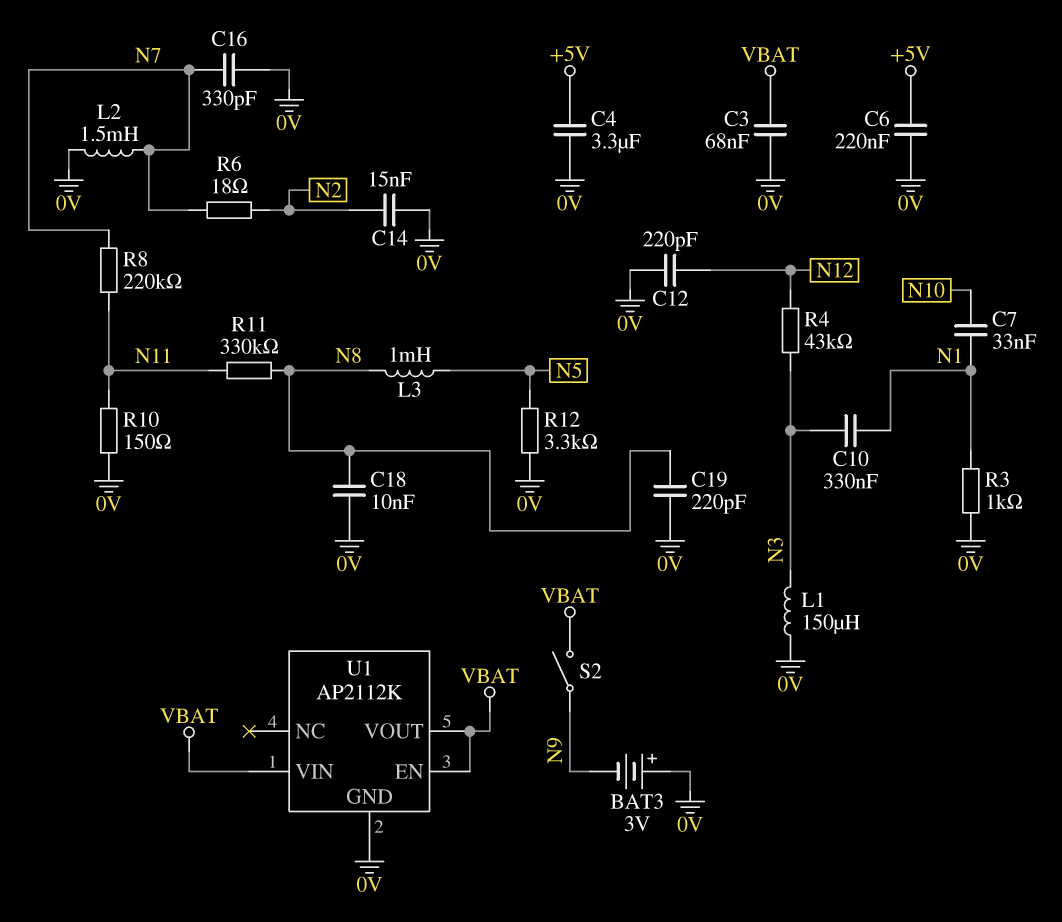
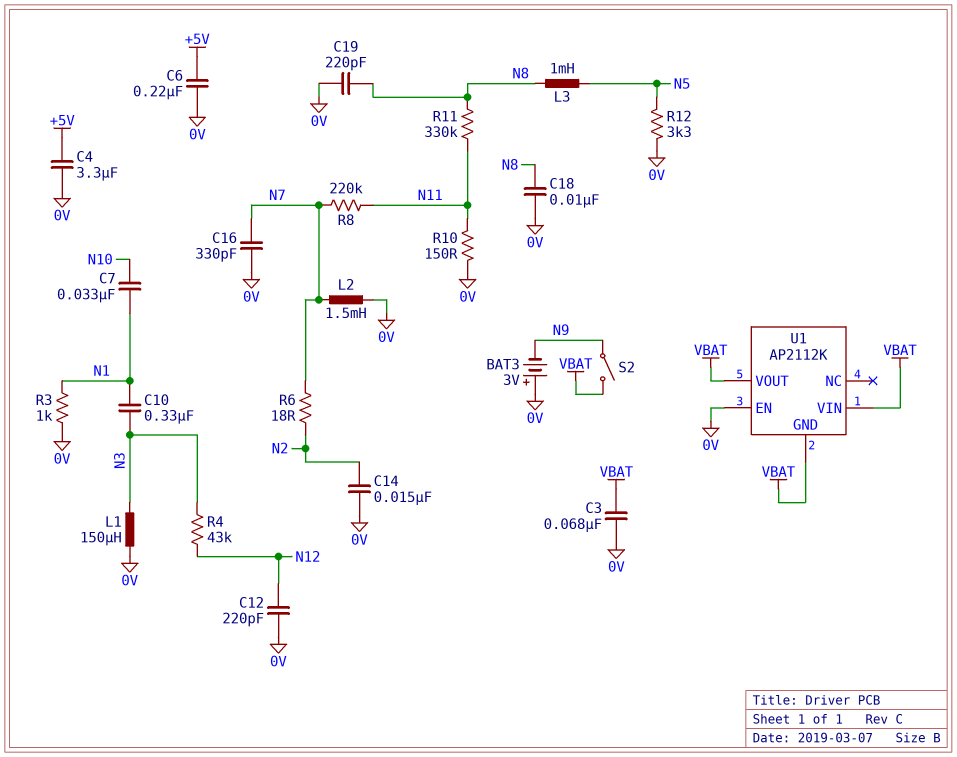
U1 pin EN: VBAT -> 0V
U1 pin GND: 0V -> VBAT

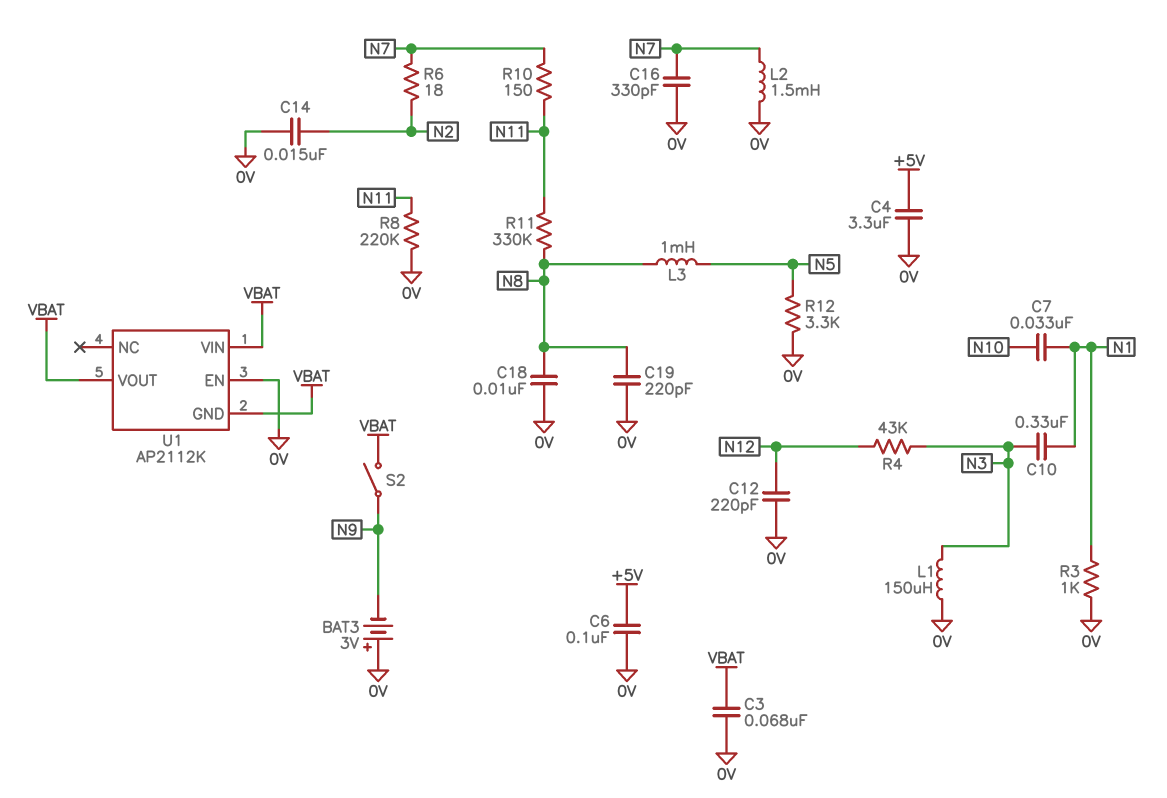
C6: 220nF (+5V, 0V) -> 100nF (+5V, 0V)
R8: 220k (N7, N11) -> 220k (0V, N11)
R10: 150 (0V, N11) -> 150 (N7, N11)

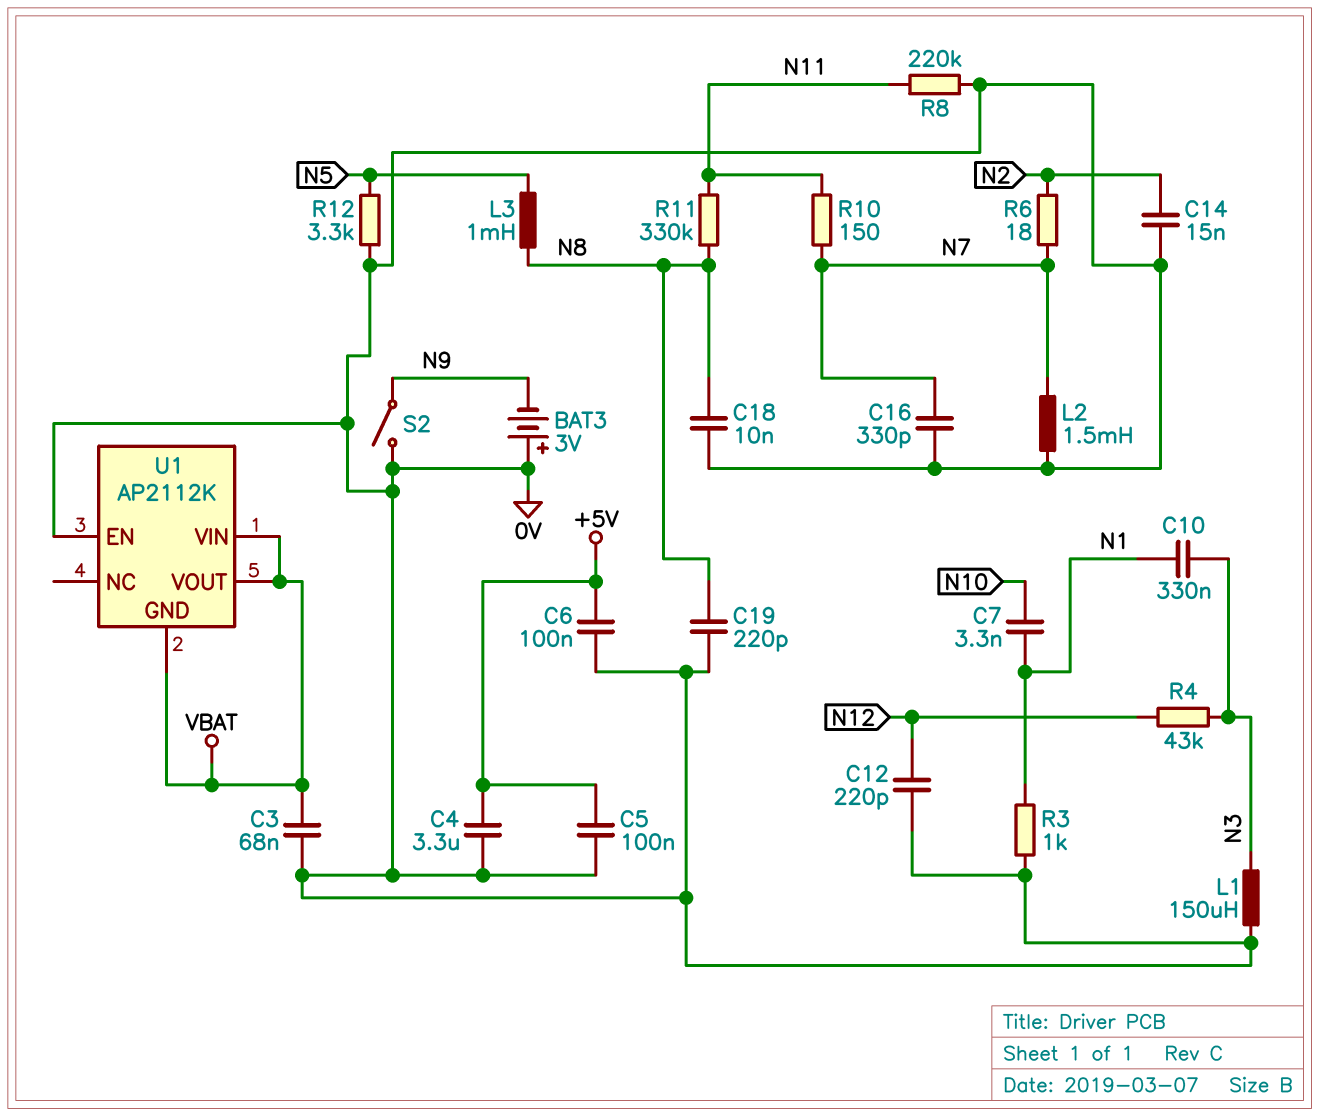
C5: none -> 100nF (+5V, 0V)
C7: 33nF (N1, N10) -> 3.3nF (N1, N10)
S2: switch (N9, VBAT) -> switch (0V, N9)

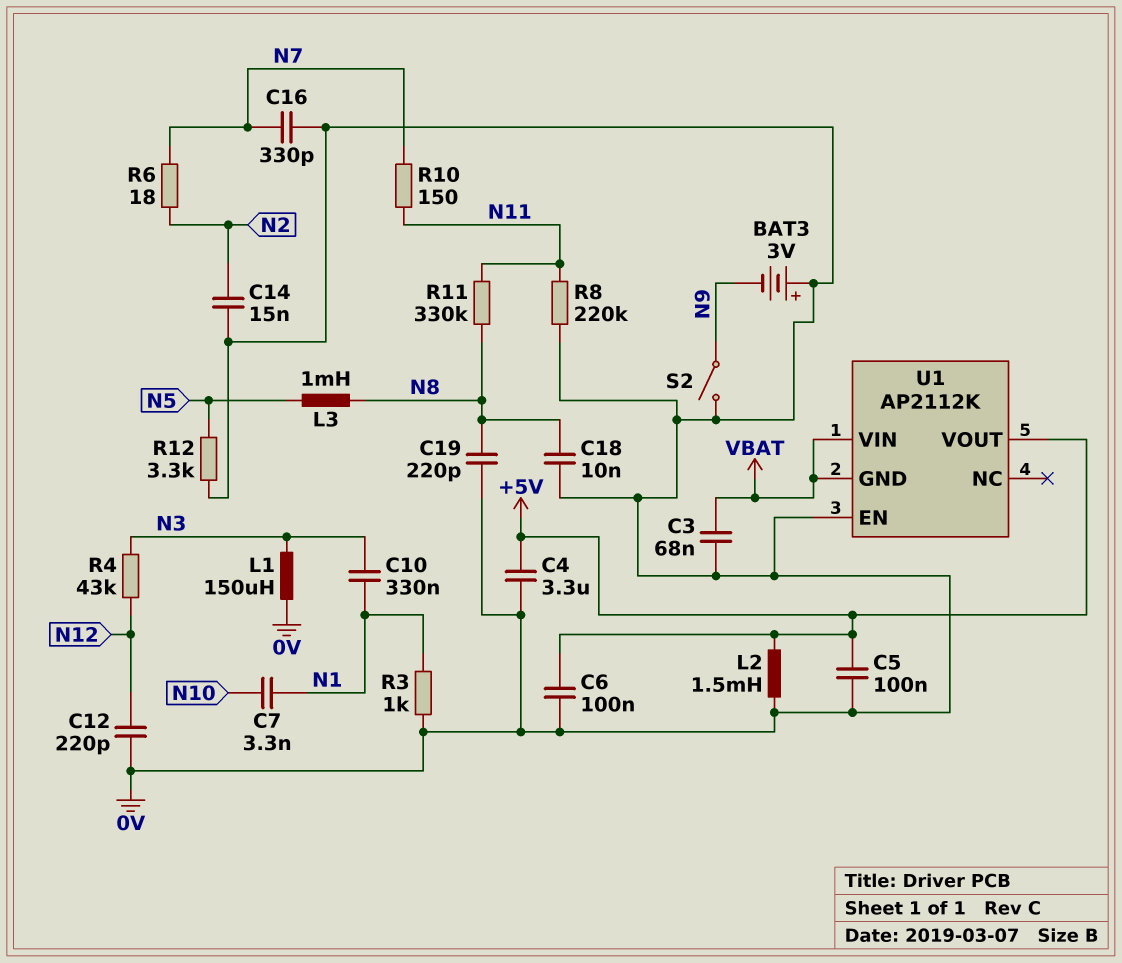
L2: 1.5mH (0V, N7) -> 1.5mH (+5V, 0V)
U1 pin VOUT: VBAT -> +5V

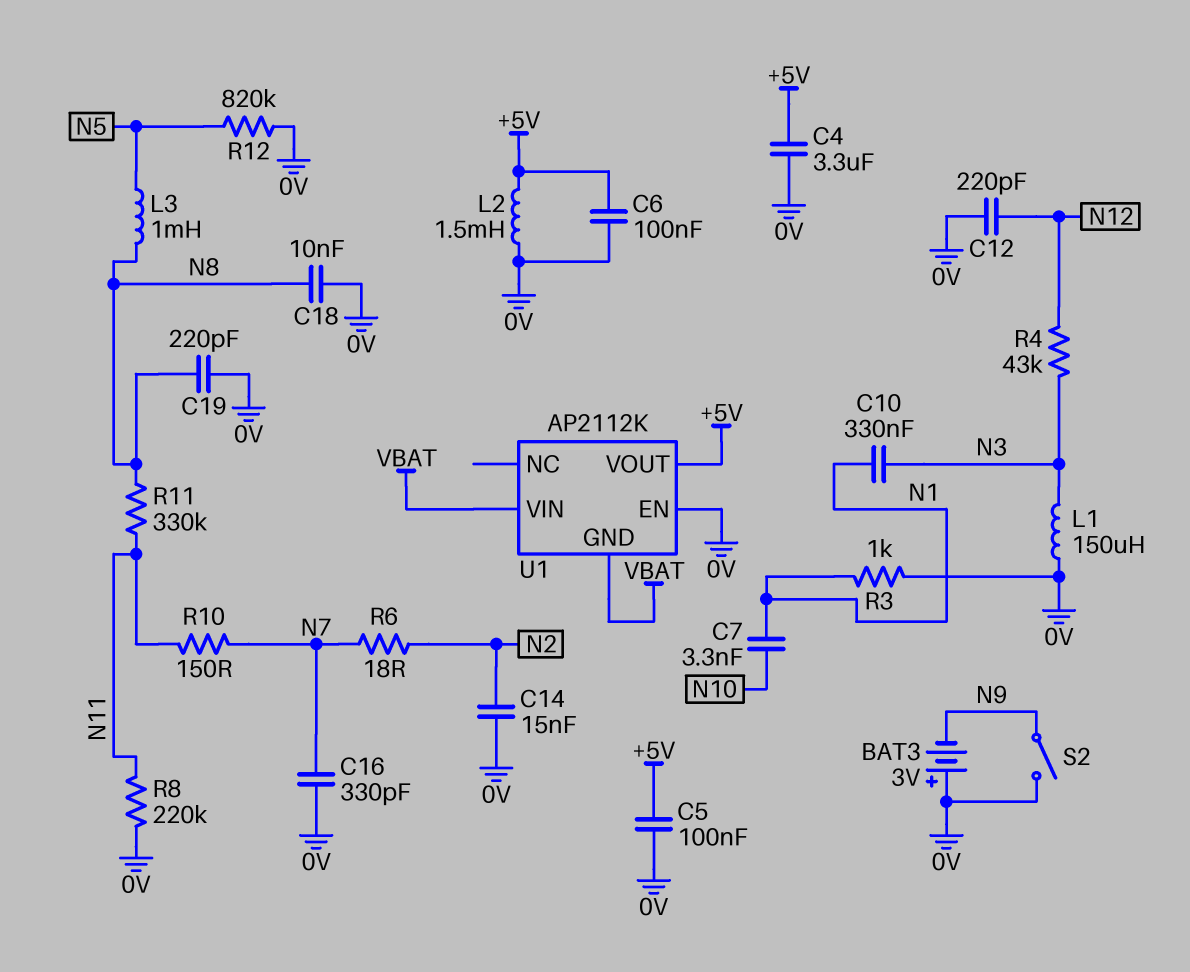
C3: 68nF (0V, VBAT) -> none
R12: 3.3k (0V, N5) -> 820k (0V, N5)

